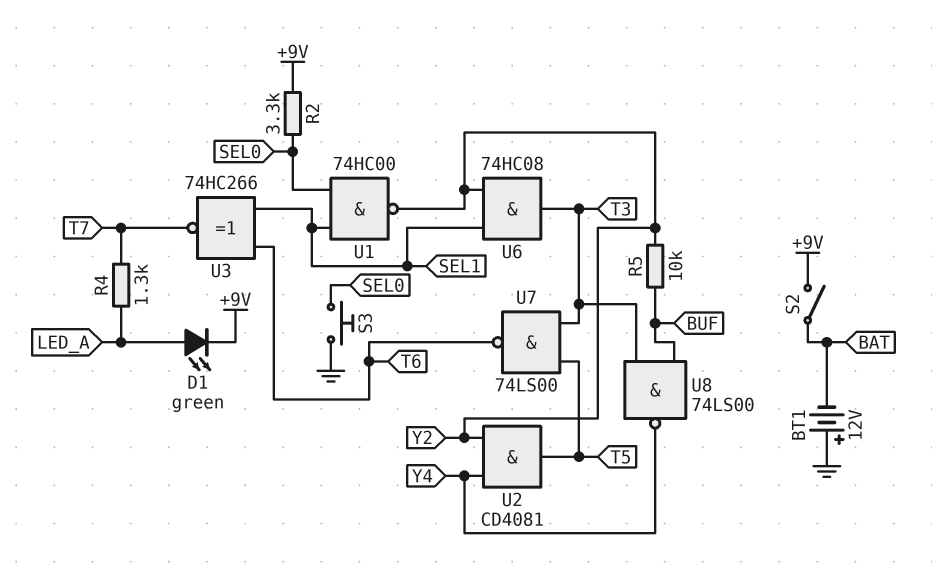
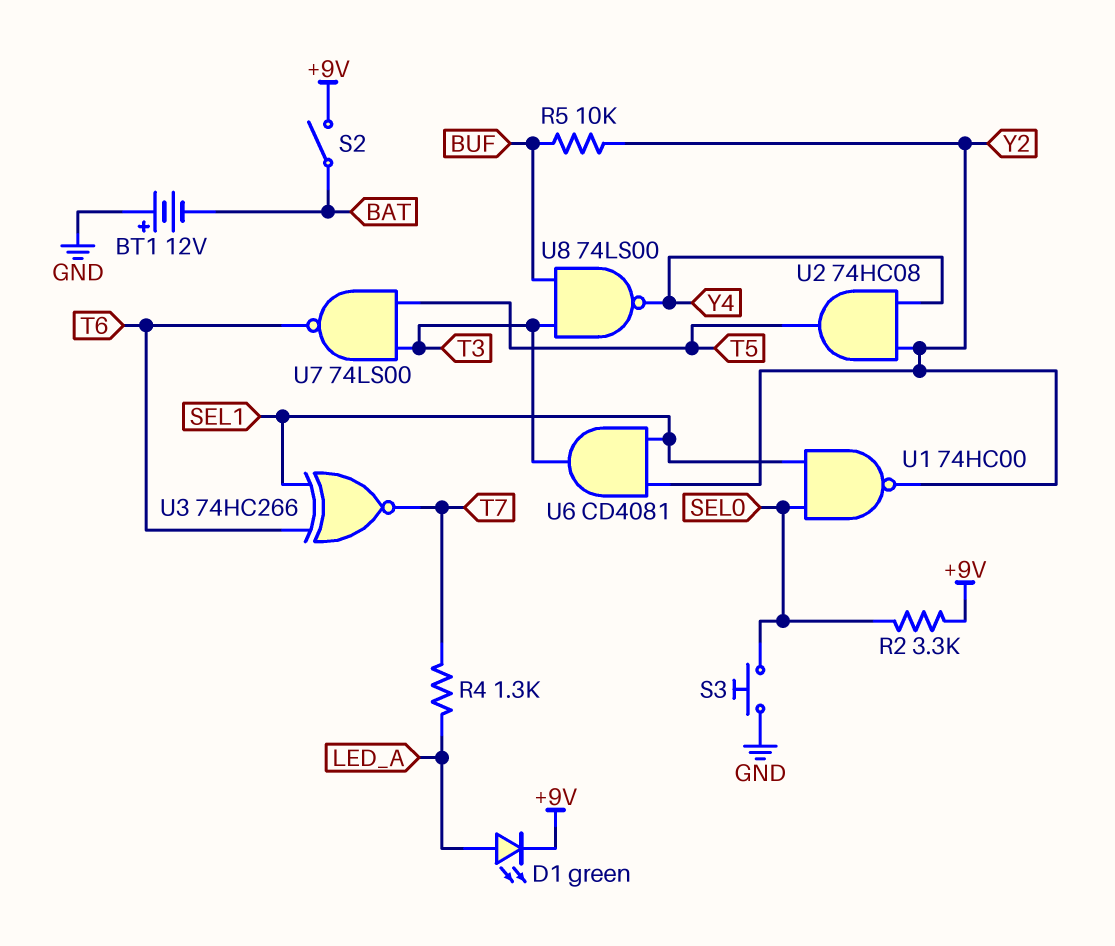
U2: AND CD4081 (in Y2, in Y4, out T5) -> AND 74HC08 (in Y2, in Y4, out T5)
U6: AND 74HC08 (in SEL1, in Y2, out T3) -> AND CD4081 (in SEL1, in Y2, out T3)

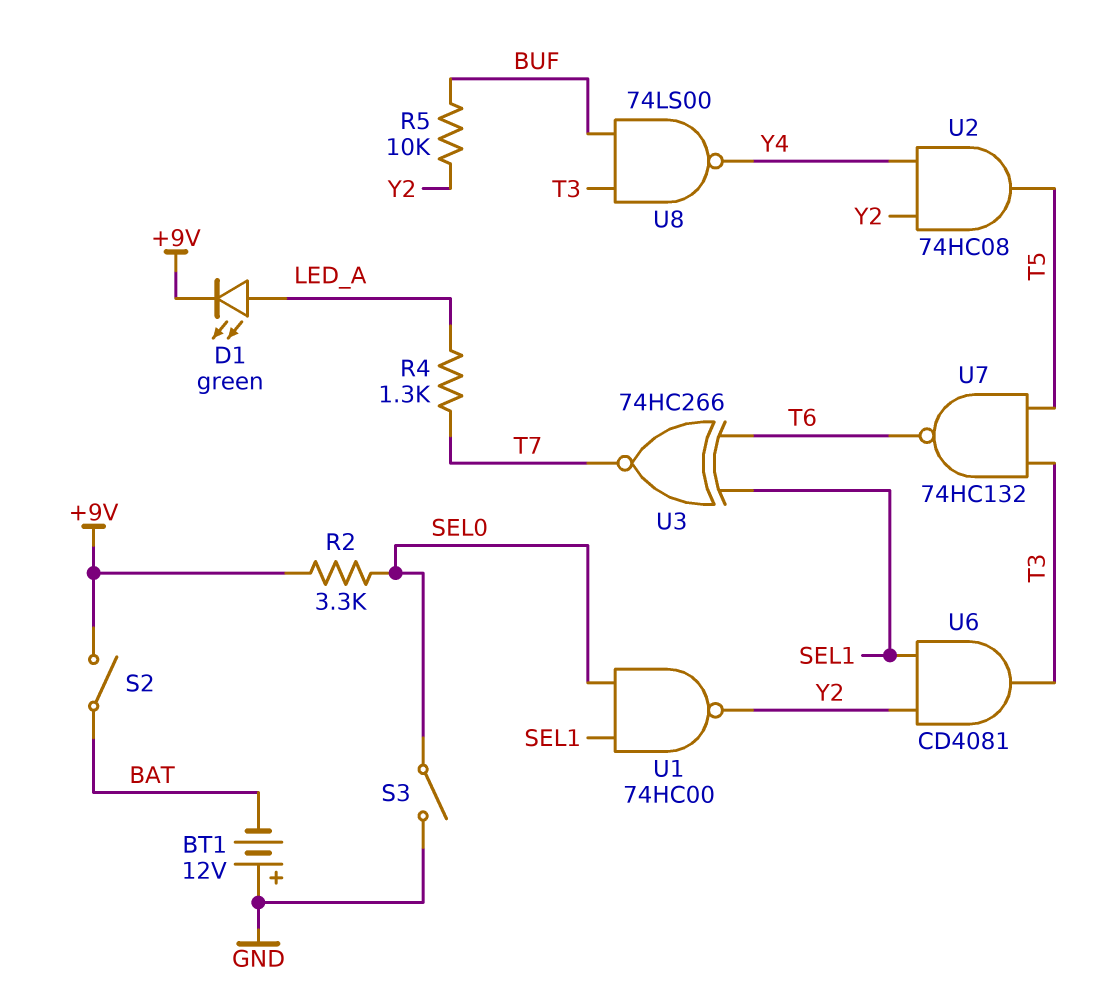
S3: button (GND, SEL0) -> switch (GND, SEL0)
U7: NAND 74LS00 (in T3, in T5, out T6) -> NAND 74HC132 (in T3, in T5, out T6)

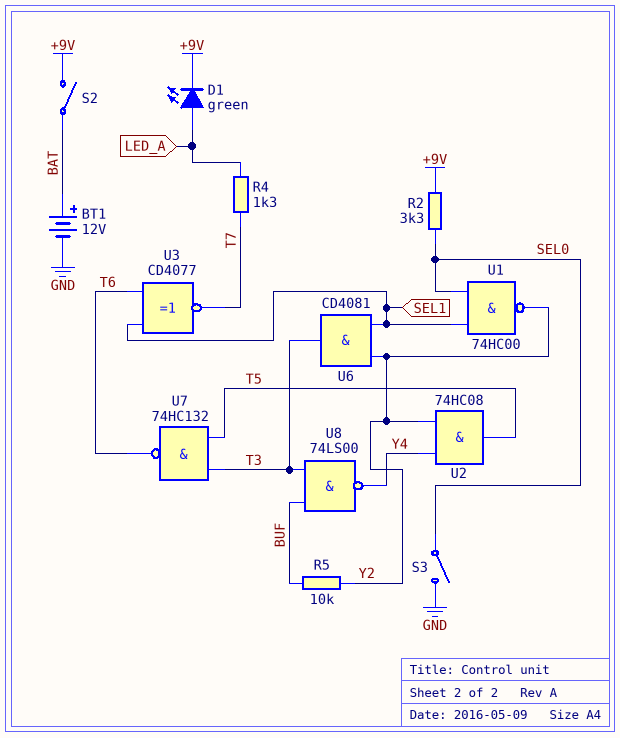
BT1: 12V (plus GND, minus BAT) -> 12V (plus BAT, minus GND)
U3: XNOR 74HC266 (in SEL1, in T6, out T7) -> XNOR CD4077 (in SEL1, in T6, out T7)

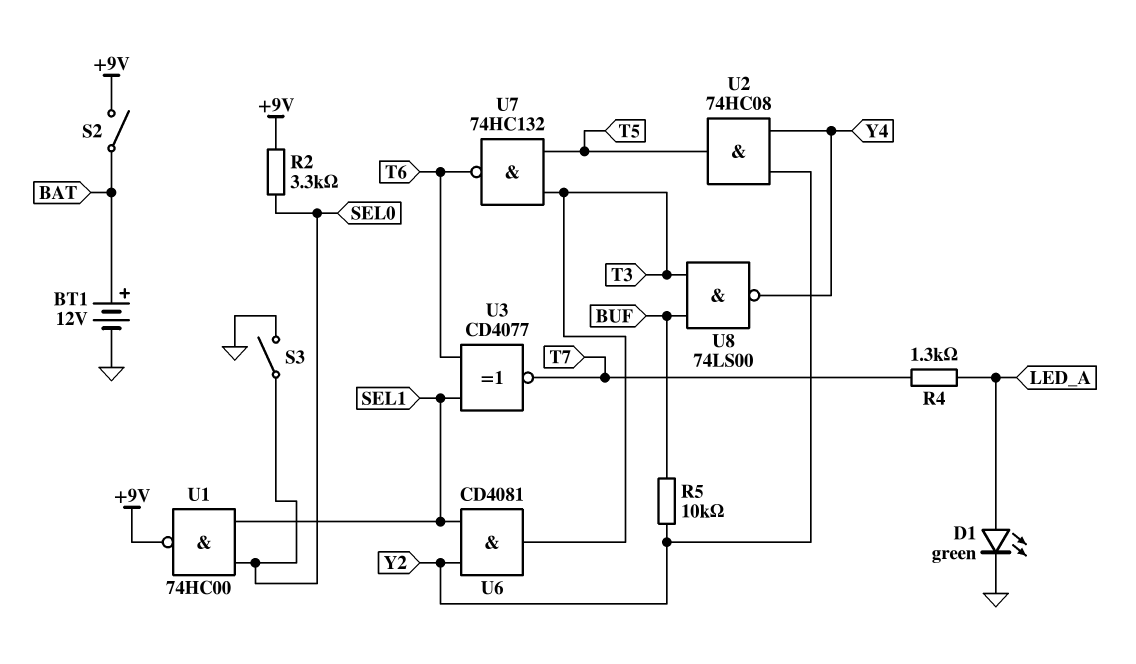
D1: LED green (A LED_A, K +9V) -> LED green (A LED_A, K GND)
U1: NAND 74HC00 (in SEL0, in SEL1, out Y2) -> NAND 74HC00 (in SEL0, in SEL1, out +9V)

